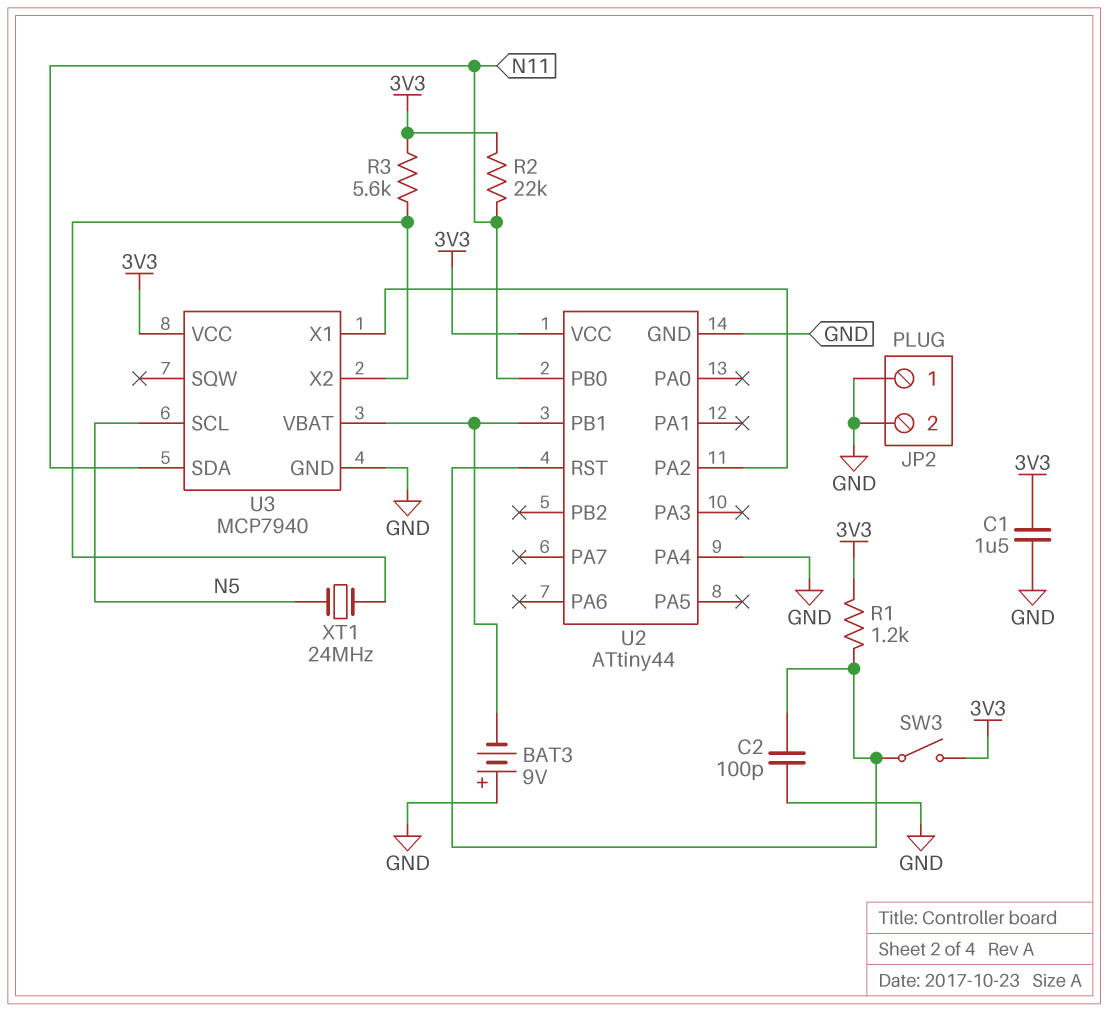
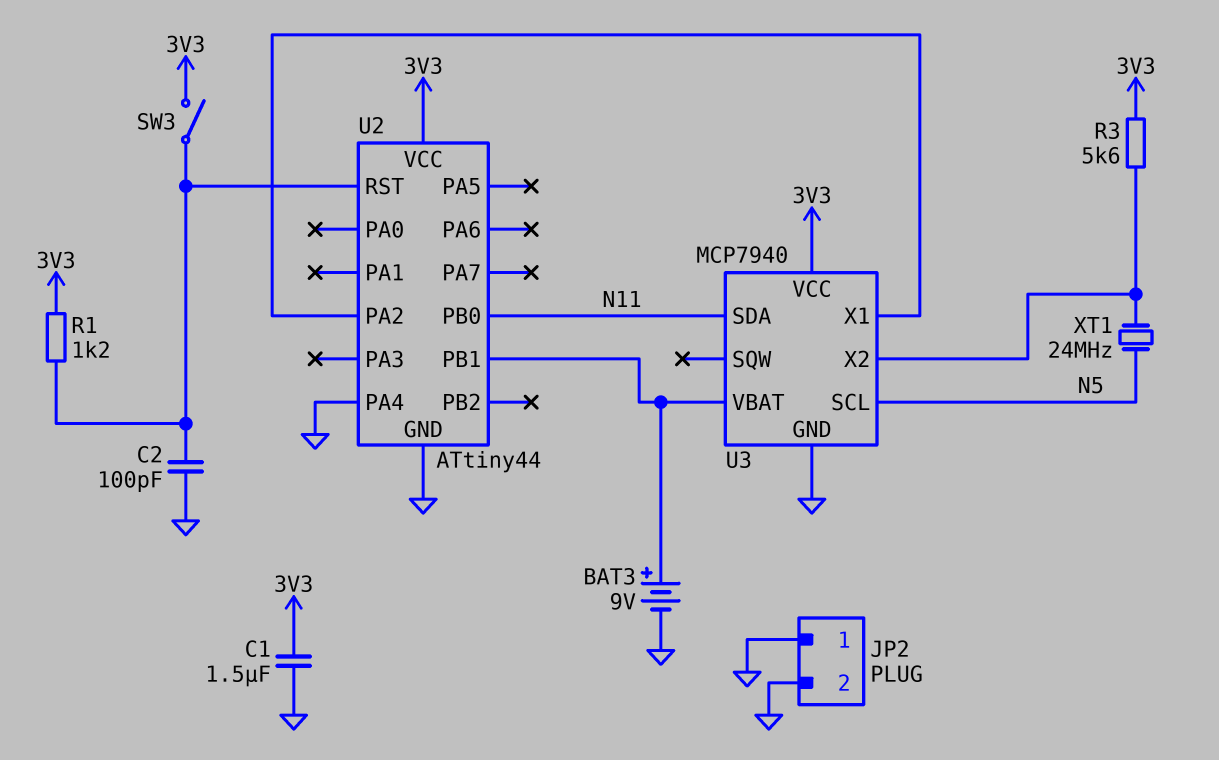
BAT3: 9V (plus GND, minus U2/PB1) -> 9V (plus U2/PB1, minus GND)
R2: 22k (3V3, N11) -> none

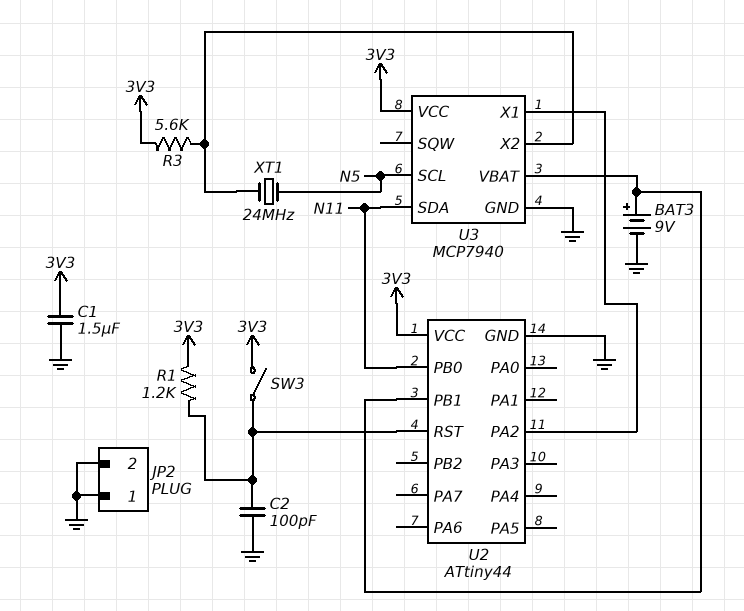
U2 pin PA4: GND -> none

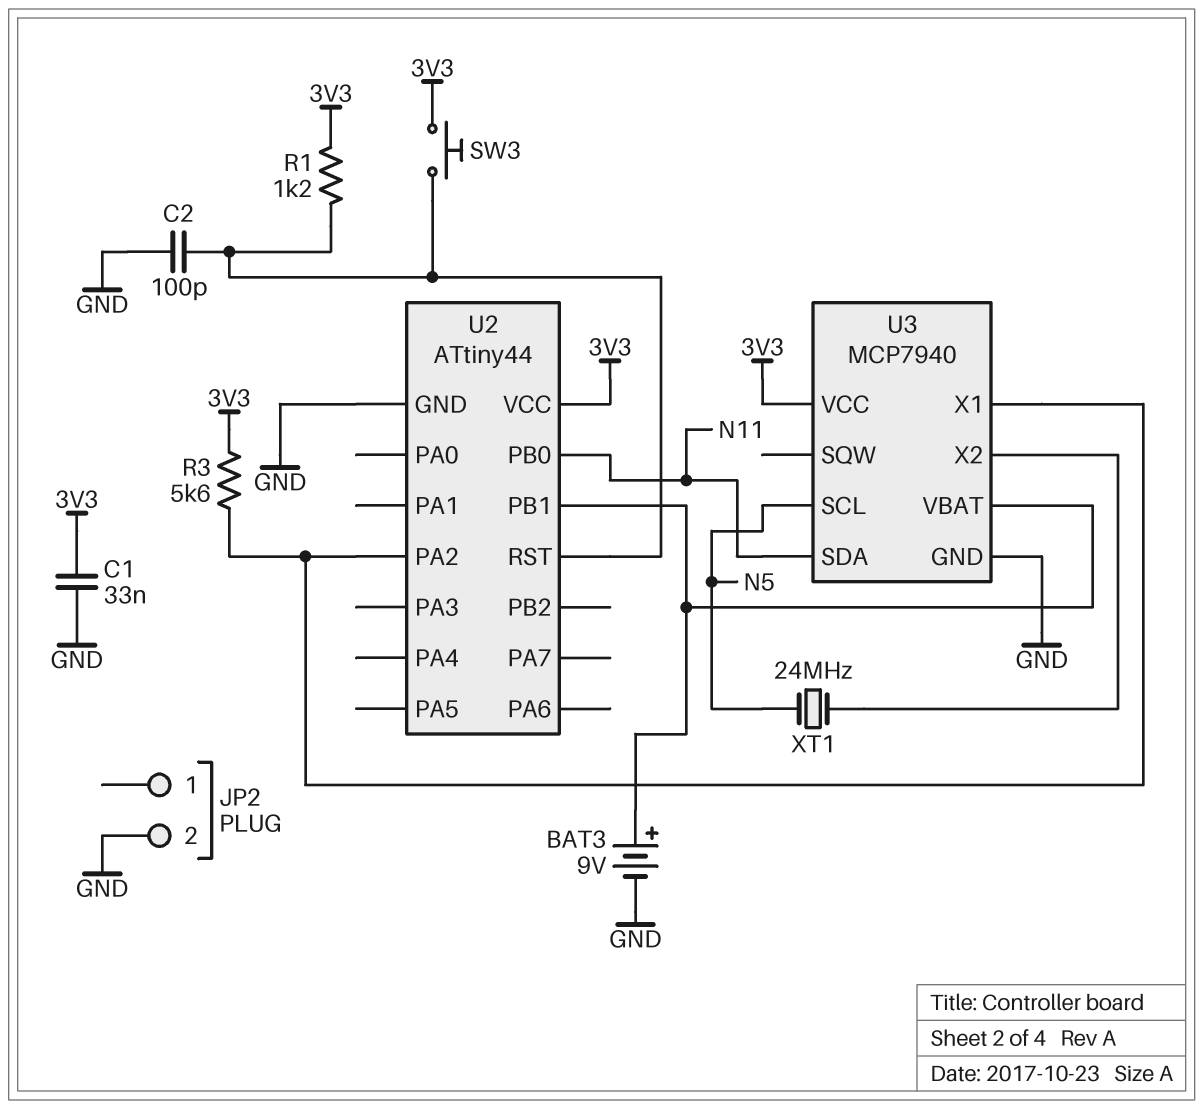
C1: 1.5uF (3V3, GND) -> 33nF (3V3, GND)
JP2 pin 1: GND -> none
R3: 5.6k (3V3, U3/X2) -> 5.6k (3V3, U2/PA2)
SW3: switch (3V3, U2/RST) -> button (3V3, U2/RST)

